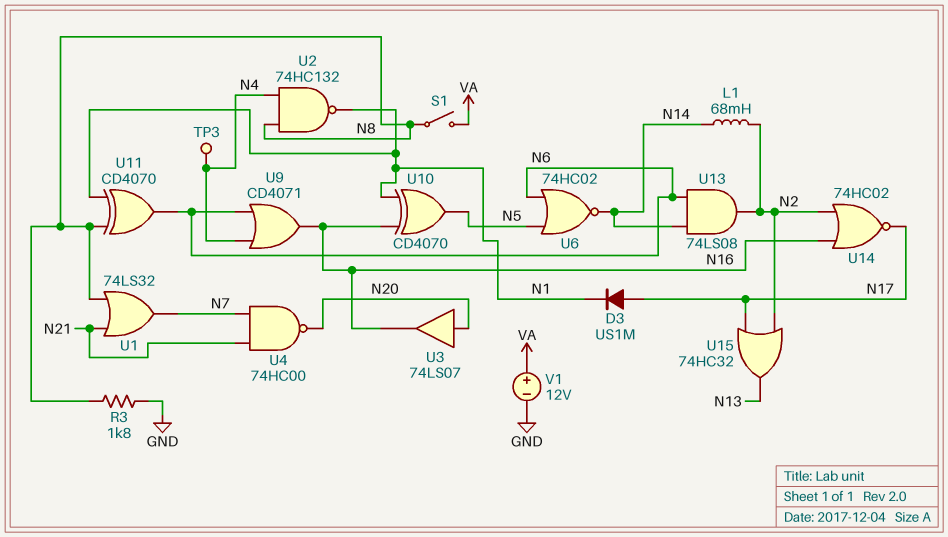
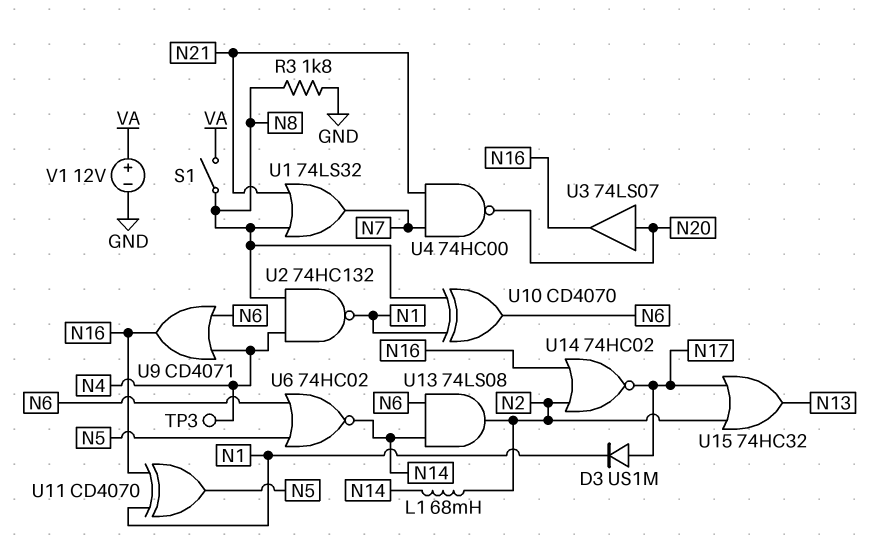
U10: XOR CD4070 (in N1, in N16, out N5) -> XOR CD4070 (in N1, in N8, out N6)
U11: XOR CD4070 (in N1, in N8, out N6) -> XOR CD4070 (in N1, in N16, out N5)

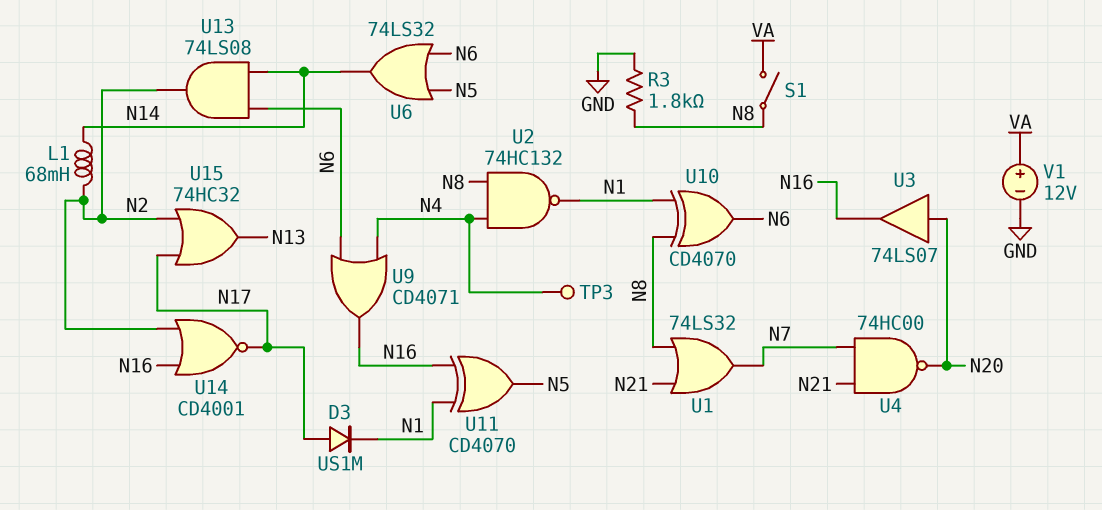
U6: NOR 74HC02 (in N5, in N6, out N14) -> OR 74LS32 (in N5, in N6, out N14)
U14: NOR 74HC02 (in N2, in N16, out N17) -> NOR CD4001 (in N2, in N16, out N17)

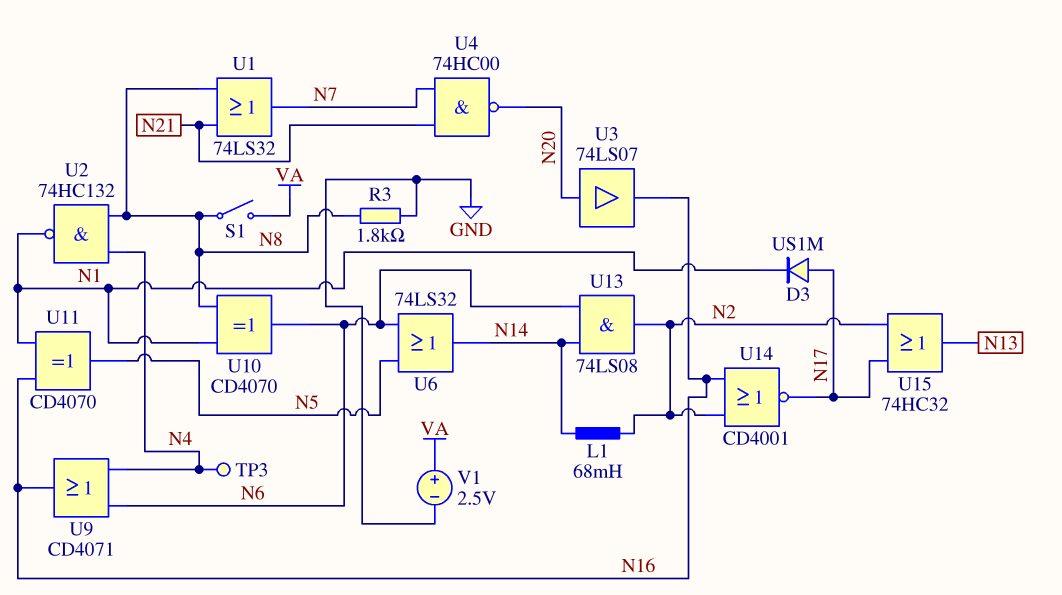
V1: 12V (plus VA, minus GND) -> 2.5V (plus VA, minus GND)

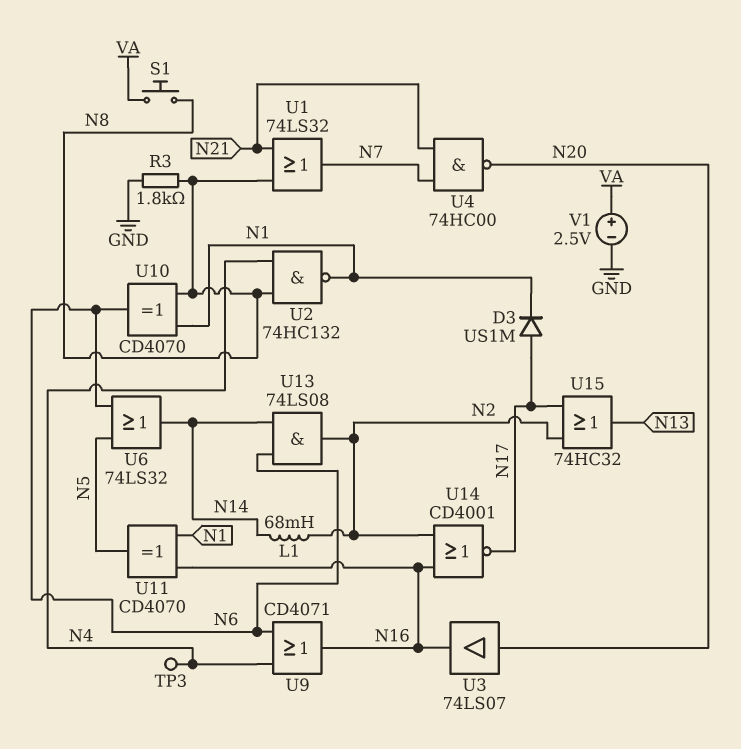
S1: switch (N8, VA) -> button (N8, VA)

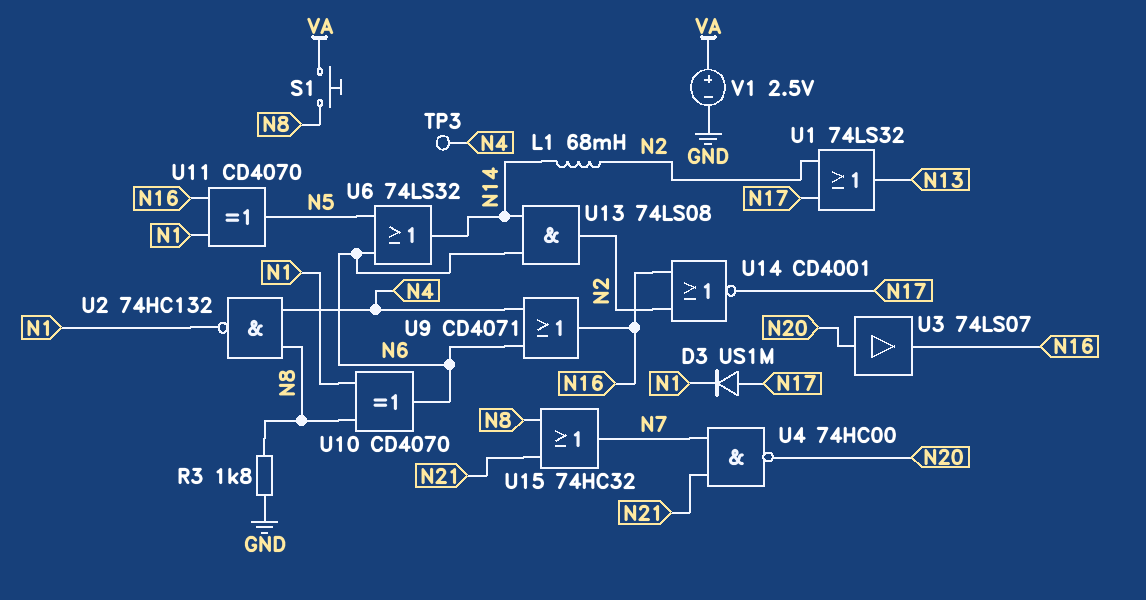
U1: OR 74LS32 (in N8, in N21, out N7) -> OR 74LS32 (in N2, in N17, out N13)
U15: OR 74HC32 (in N2, in N17, out N13) -> OR 74HC32 (in N8, in N21, out N7)

